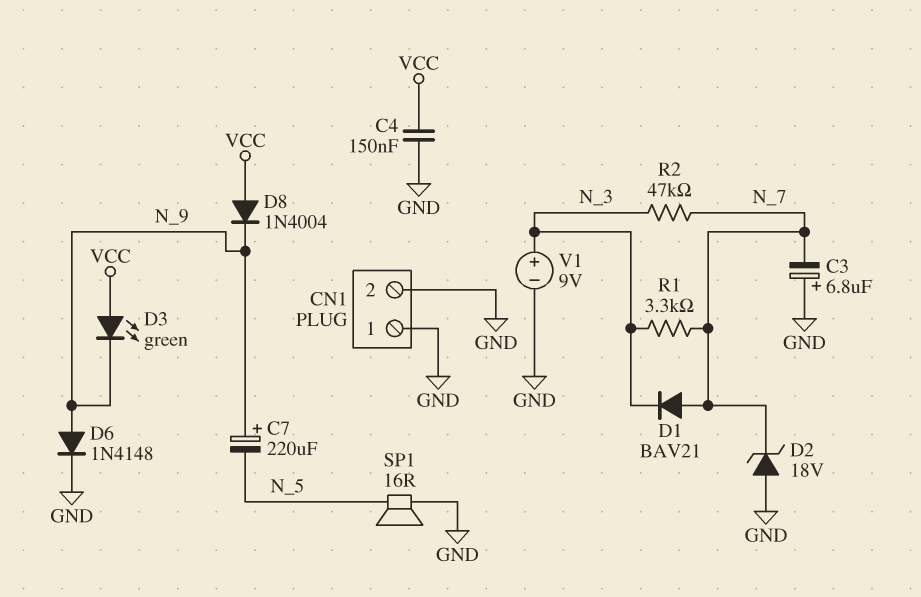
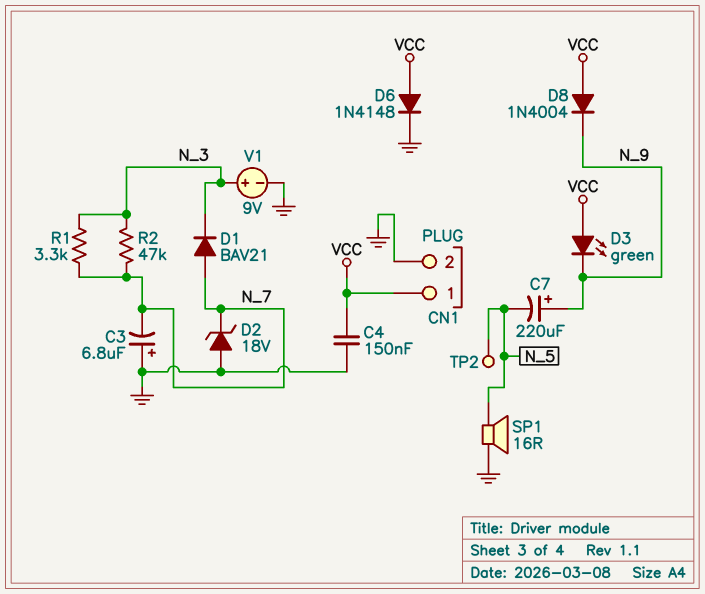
CN1 pin 1: GND -> VCC
D6: diode 1N4148 (A N_9, K GND) -> diode 1N4148 (A VCC, K GND)
TP2: none -> test point (N_5)

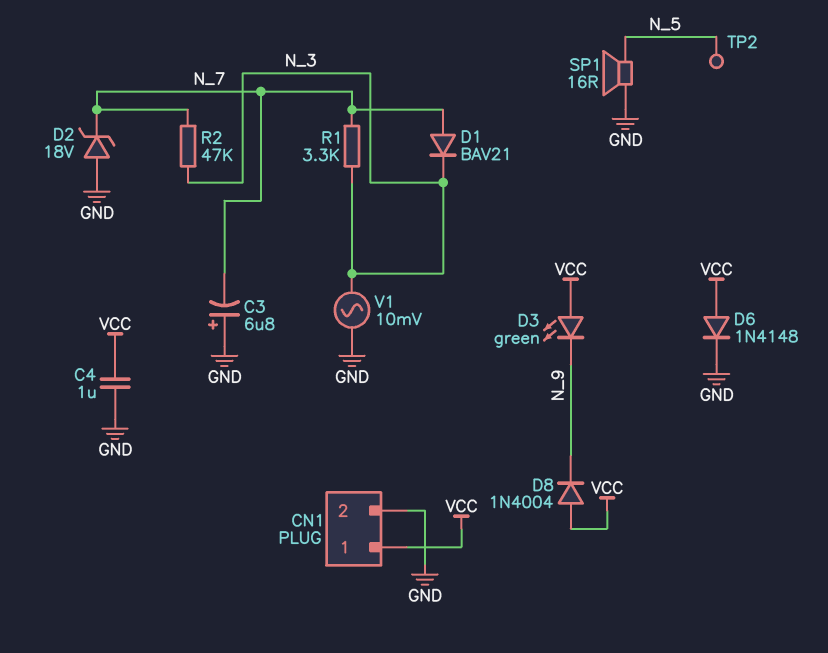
C4: 150nF (GND, VCC) -> 1uF (GND, VCC)
C7: 220uF (plus N_9, minus N_5) -> none
V1: 9V (plus N_3, minus GND) -> AC 10mV (GND, N_3)

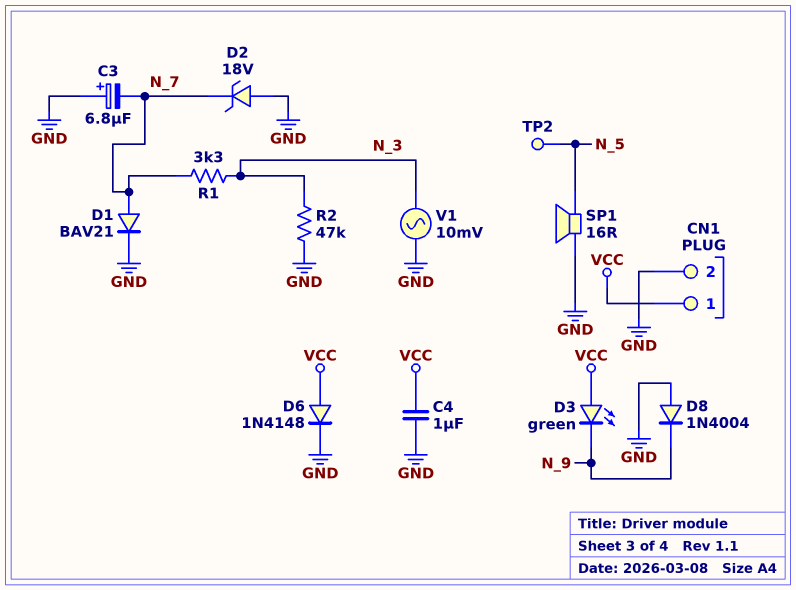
D1: diode BAV21 (A N_7, K N_3) -> diode BAV21 (A N_7, K GND)
D8: diode 1N4004 (A VCC, K N_9) -> diode 1N4004 (A GND, K N_9)
R2: 47k (N_3, N_7) -> 47k (GND, N_3)

